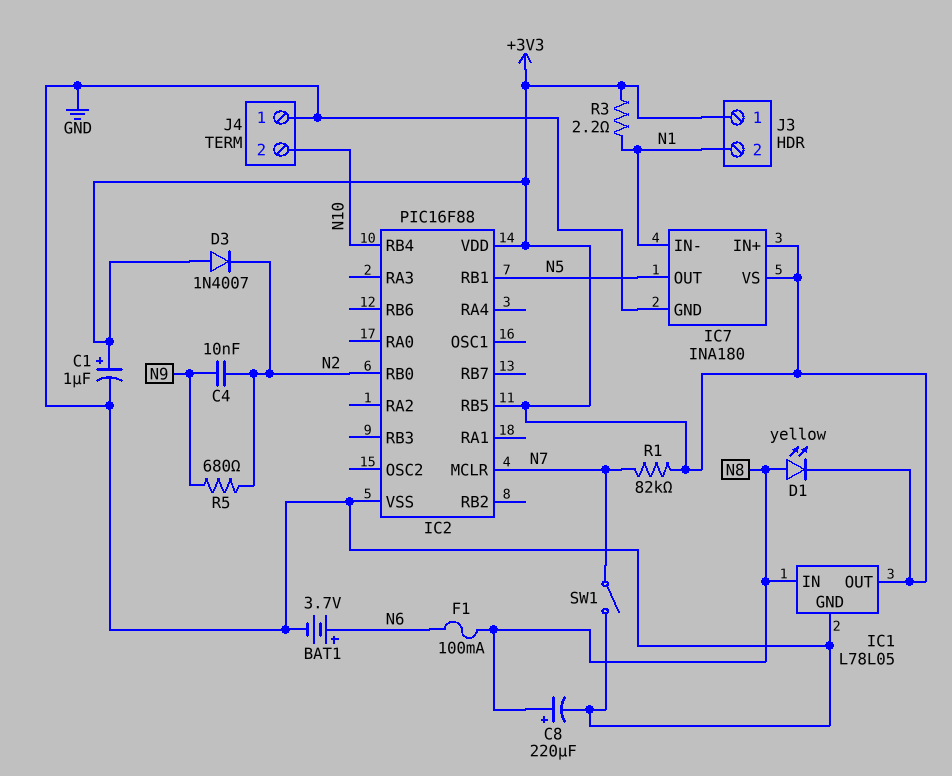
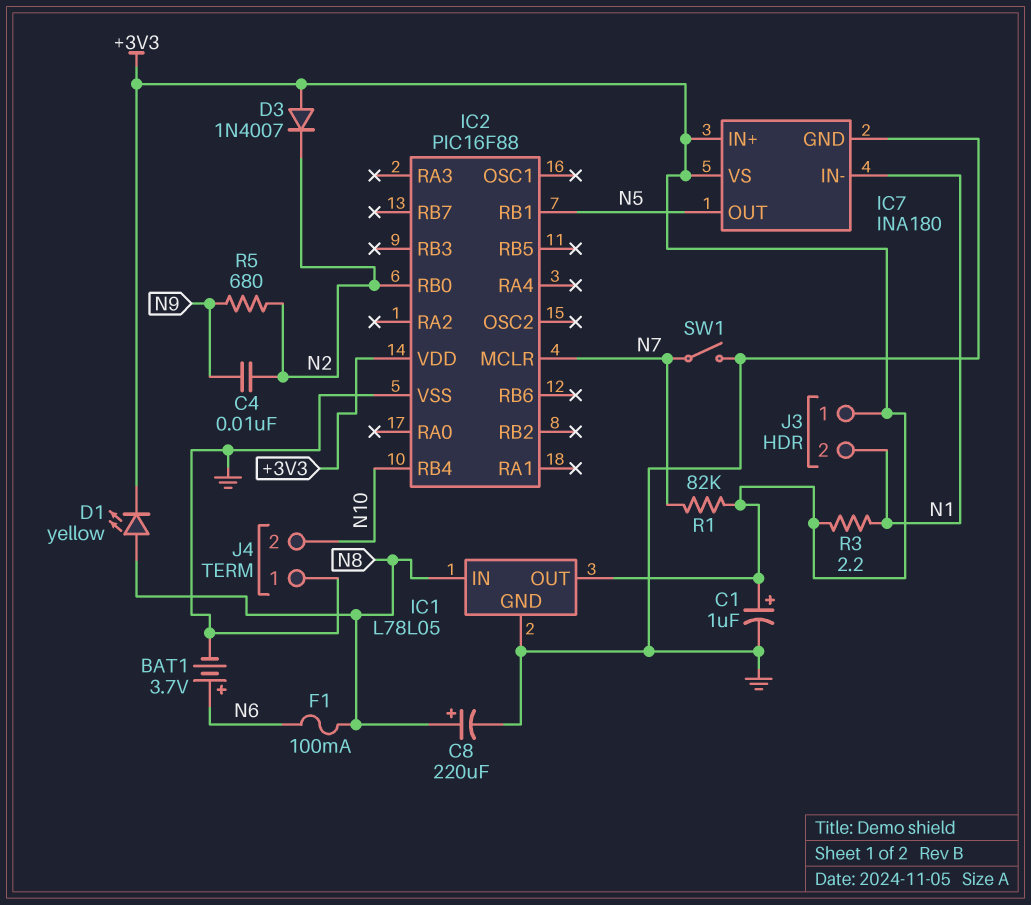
IC2 pin RB5: +3V3 -> none

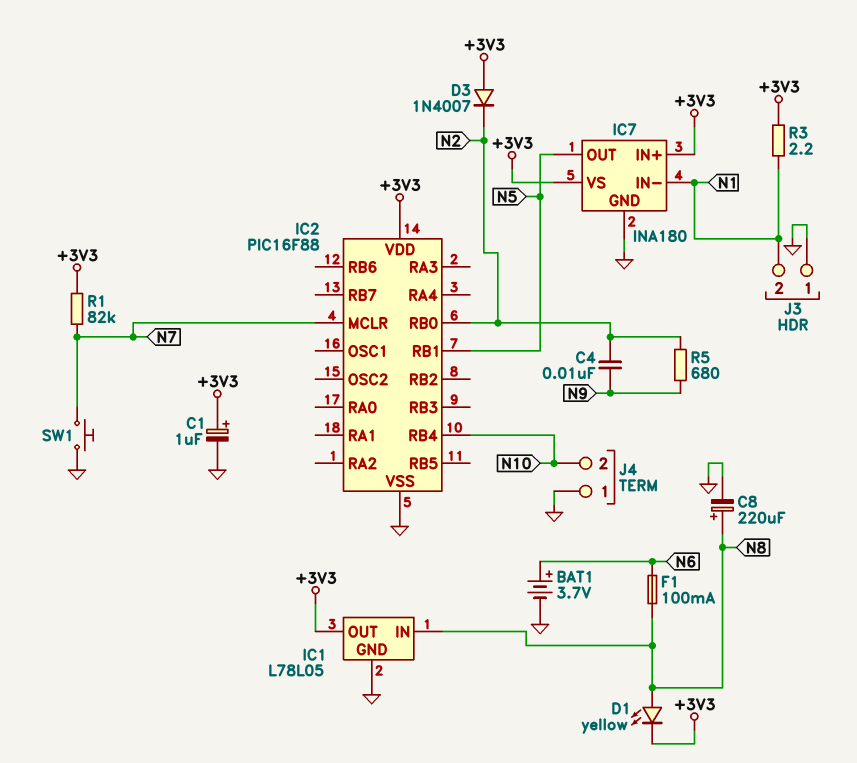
J3 pin 1: +3V3 -> GND
SW1: switch (GND, N7) -> button (GND, N7)

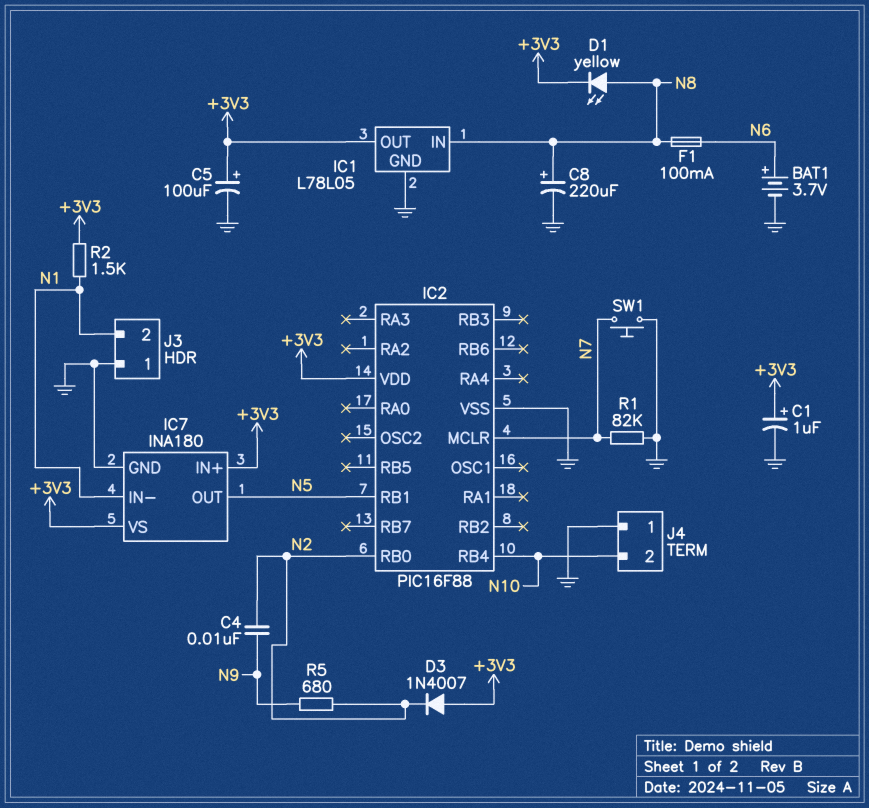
C5: none -> 100uF (plus +3V3, minus GND)
R1: 82k (+3V3, N7) -> 82k (GND, N7)
R2: none -> 1.5k (+3V3, N1)
R3: 2.2 (+3V3, N1) -> none

